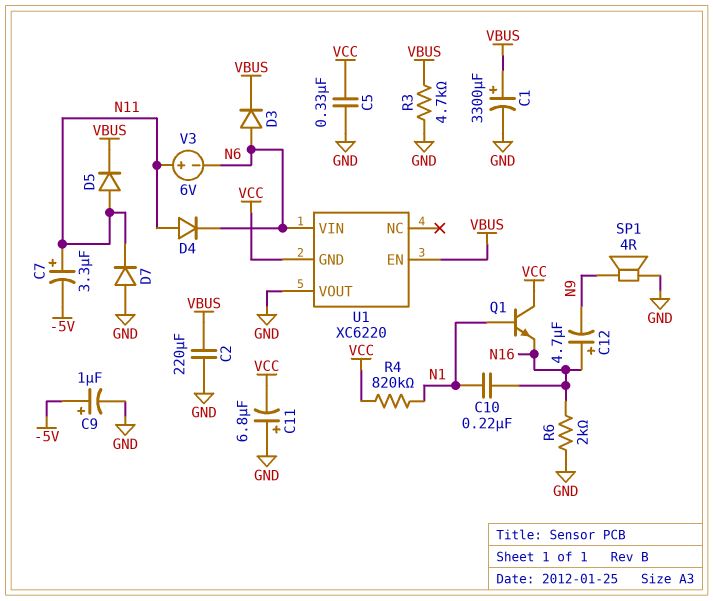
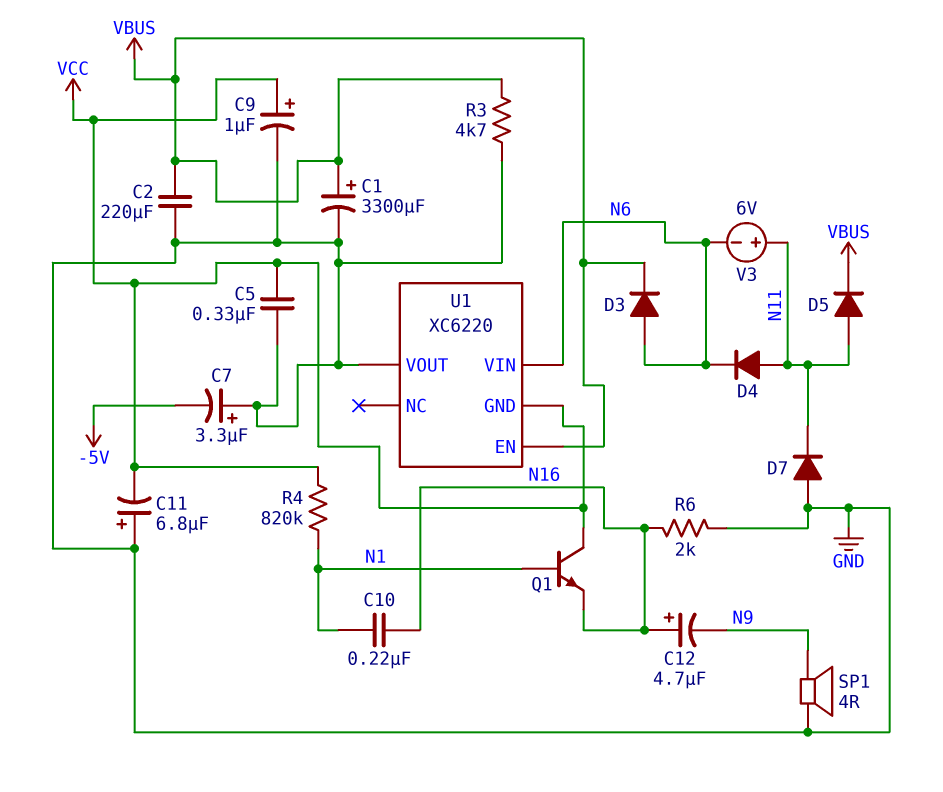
C7: 3.3uF (plus N11, minus -5V) -> 3.3uF (plus GND, minus -5V)
C9: 1uF (plus -5V, minus GND) -> 1uF (plus VCC, minus GND)

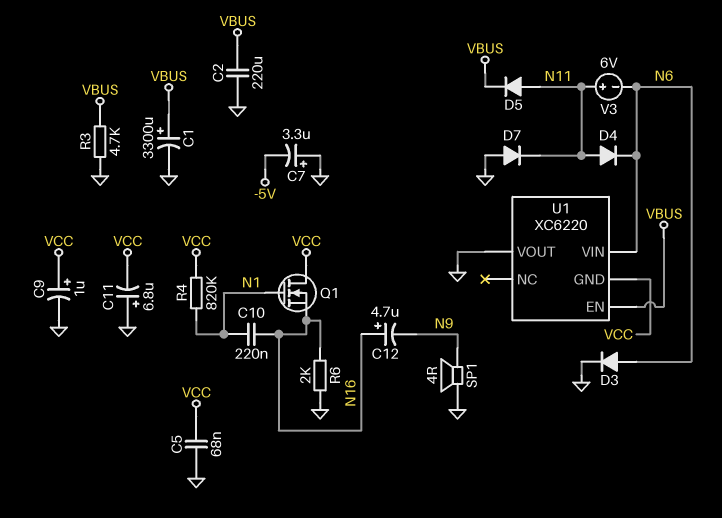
C5: 330nF (GND, VCC) -> 68nF (GND, VCC)
D3: diode (A N6, K VBUS) -> diode (A N6, K GND)
Q1: NPN (B N1, C VCC, E N16) -> NMOS (G N1, D VCC, S N16)

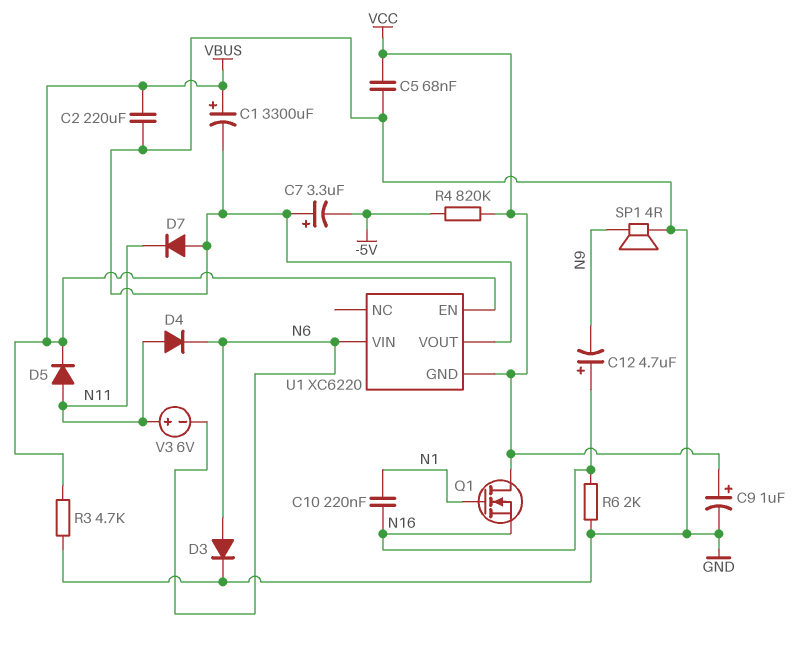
C11: 6.8uF (plus GND, minus VCC) -> none
R4: 820k (N1, VCC) -> 820k (-5V, VCC)

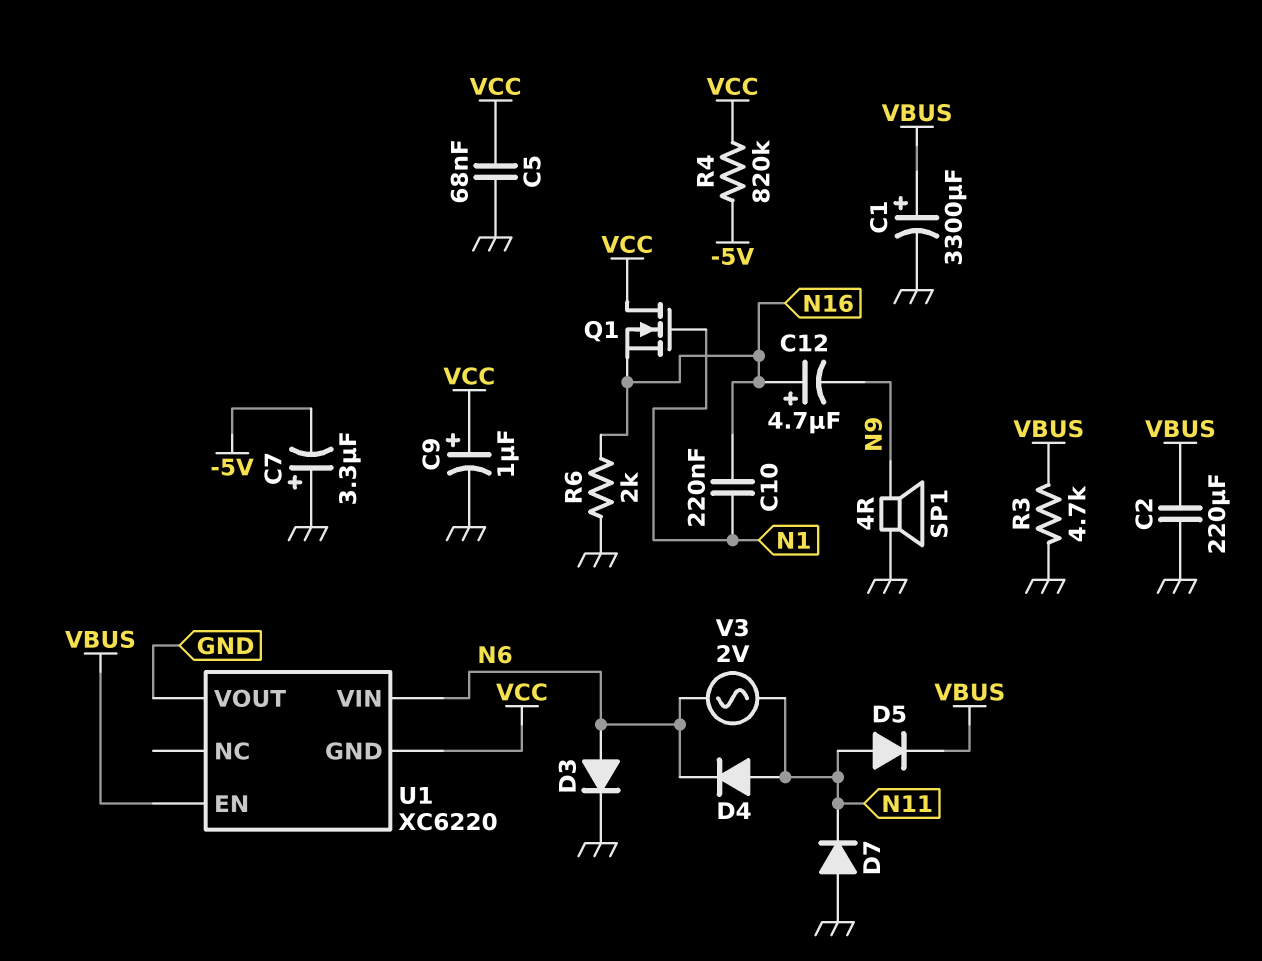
V3: 6V (plus N11, minus N6) -> AC 2V (N6, N11)

